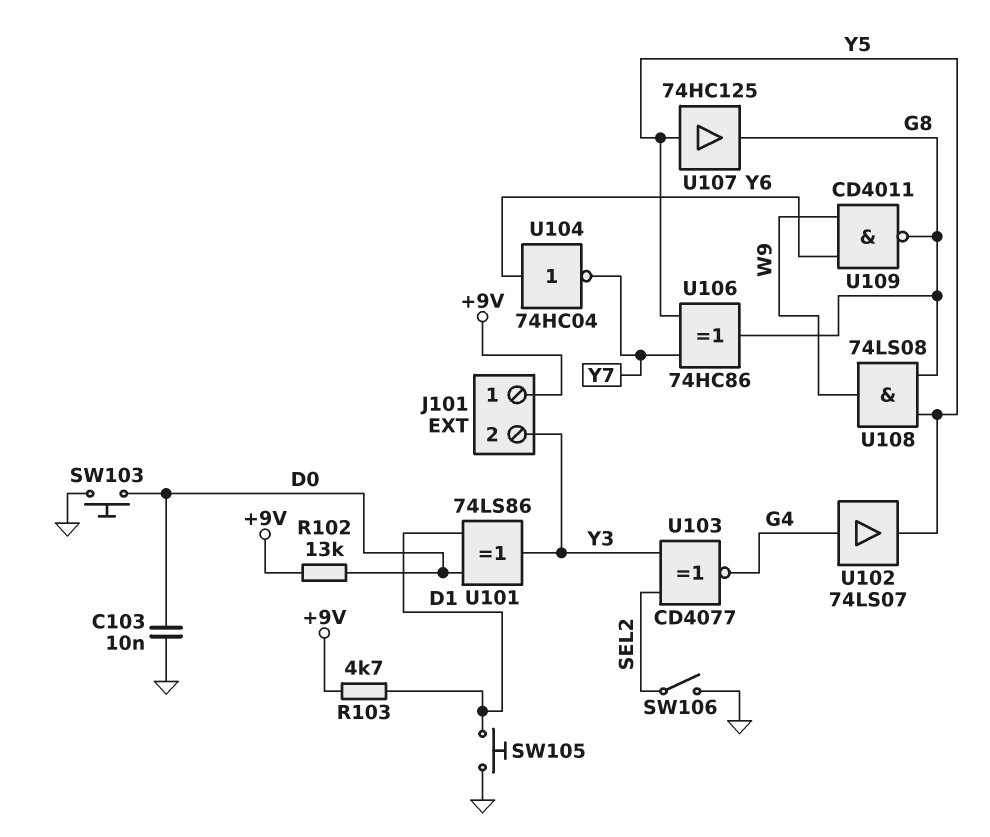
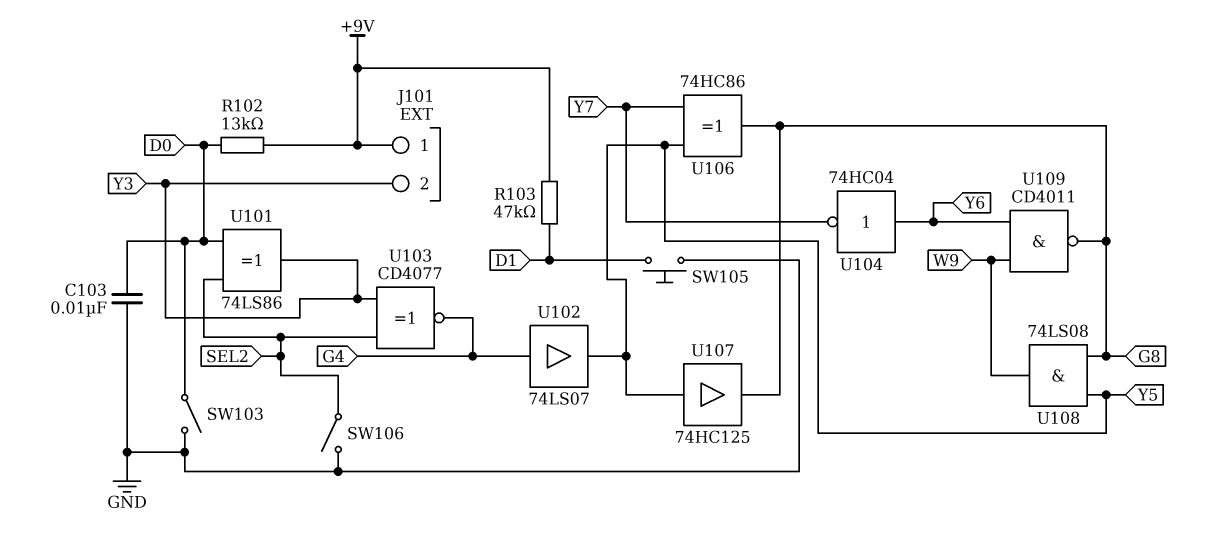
R103: 4.7k (+9V, D1) -> 47k (+9V, D1)
SW103: button (D0, GND) -> switch (D0, GND)
U101: XOR 74LS86 (in D0, in D1, out Y3) -> XOR 74LS86 (in D0, in SEL2, out Y3)

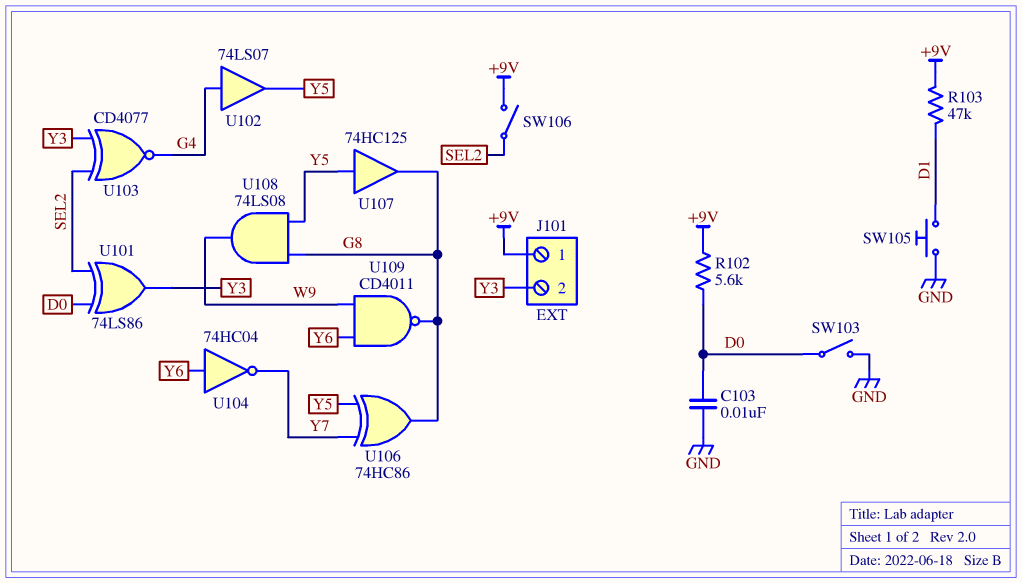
R102: 13k (+9V, D0) -> 5.6k (+9V, D0)
SW106: switch (GND, SEL2) -> switch (+9V, SEL2)

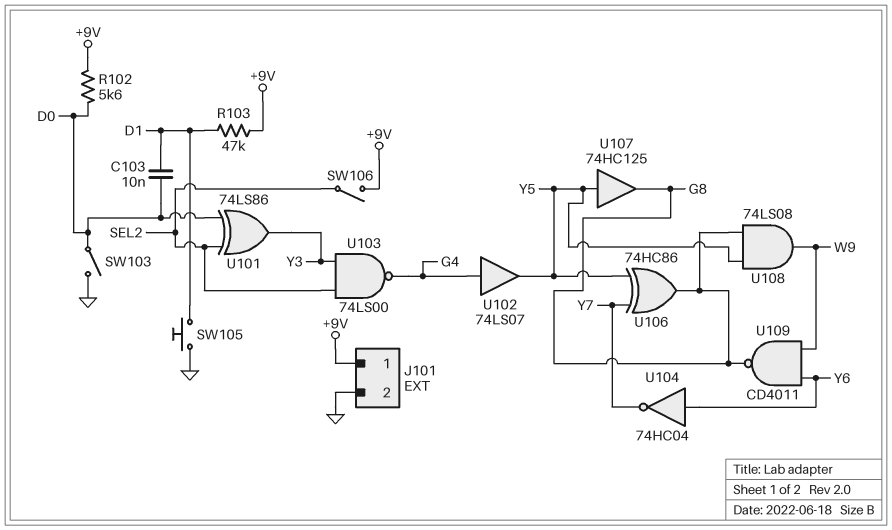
C103: 10nF (D0, GND) -> 10nF (D0, D1)
J101 pin 2: Y3 -> GND
U103: XNOR CD4077 (in SEL2, in Y3, out G4) -> NAND 74LS00 (in SEL2, in Y3, out G4)

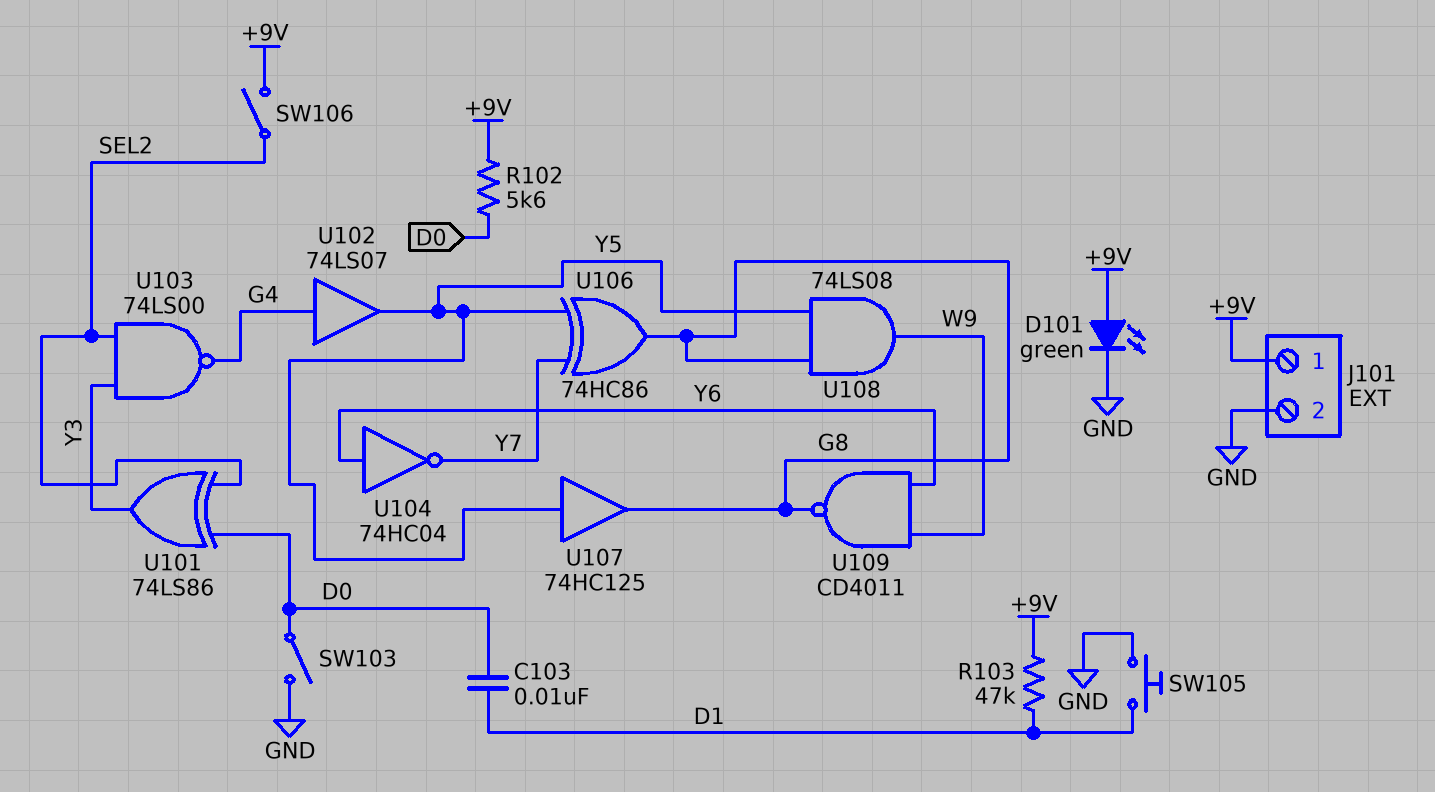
D101: none -> LED green (A +9V, K GND)

